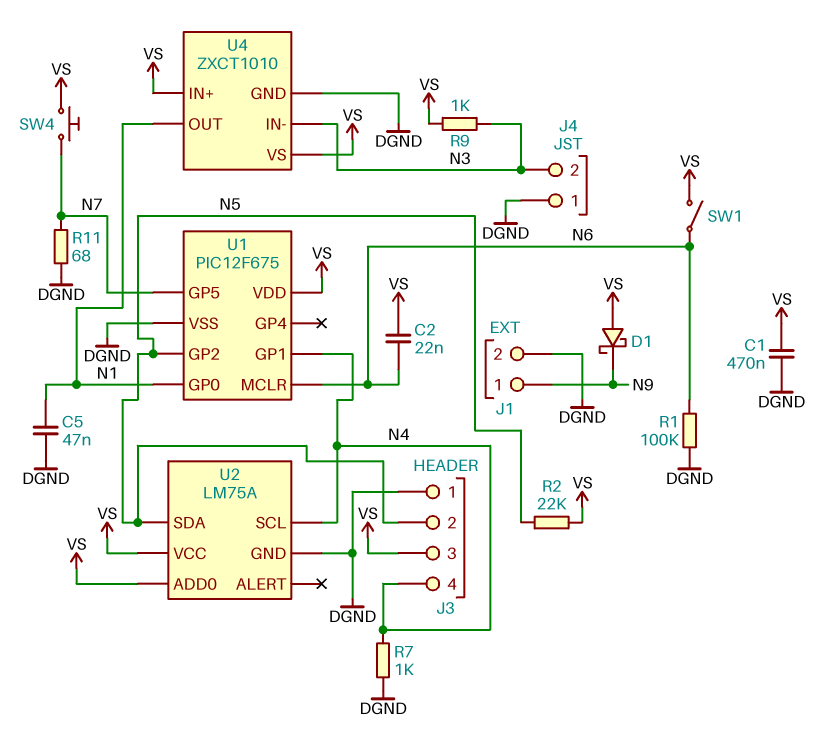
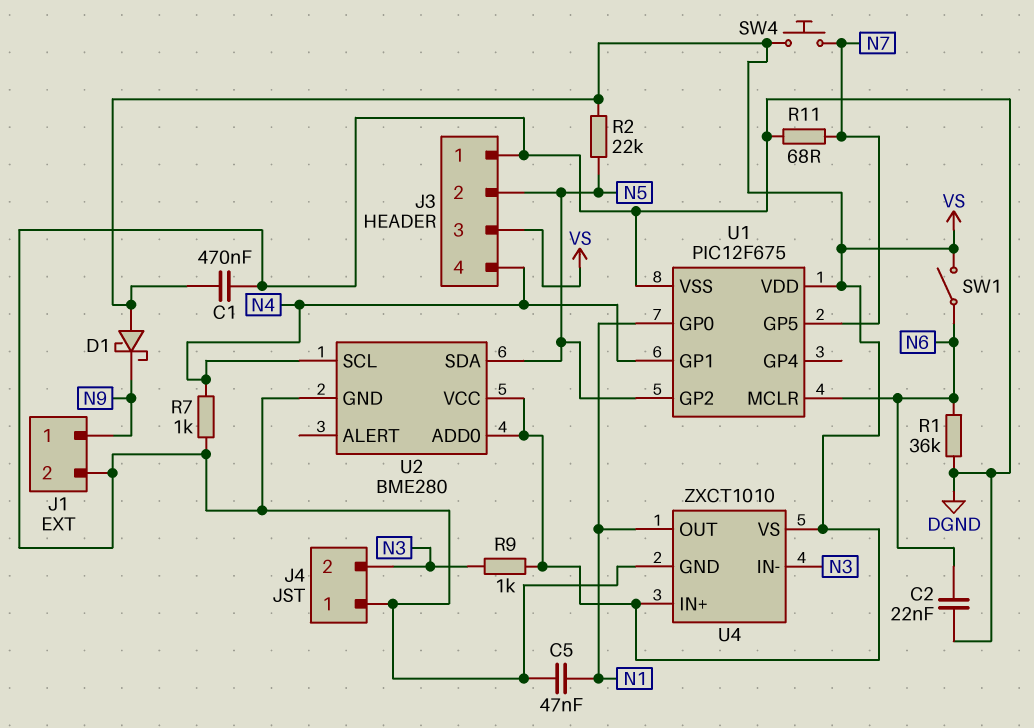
C2: 22nF (N6, VS) -> 22nF (DGND, N6)
R1: 100k (DGND, N6) -> 36k (DGND, N6)
U2: LM75A -> BME280

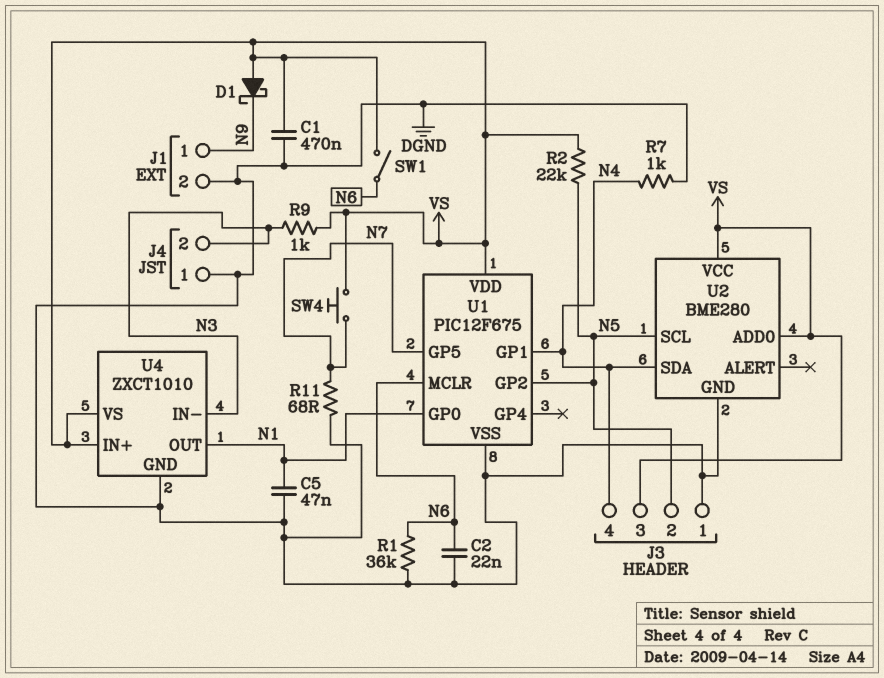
U2 pin SCL: N4 -> N5
U2 pin SDA: N5 -> N4

